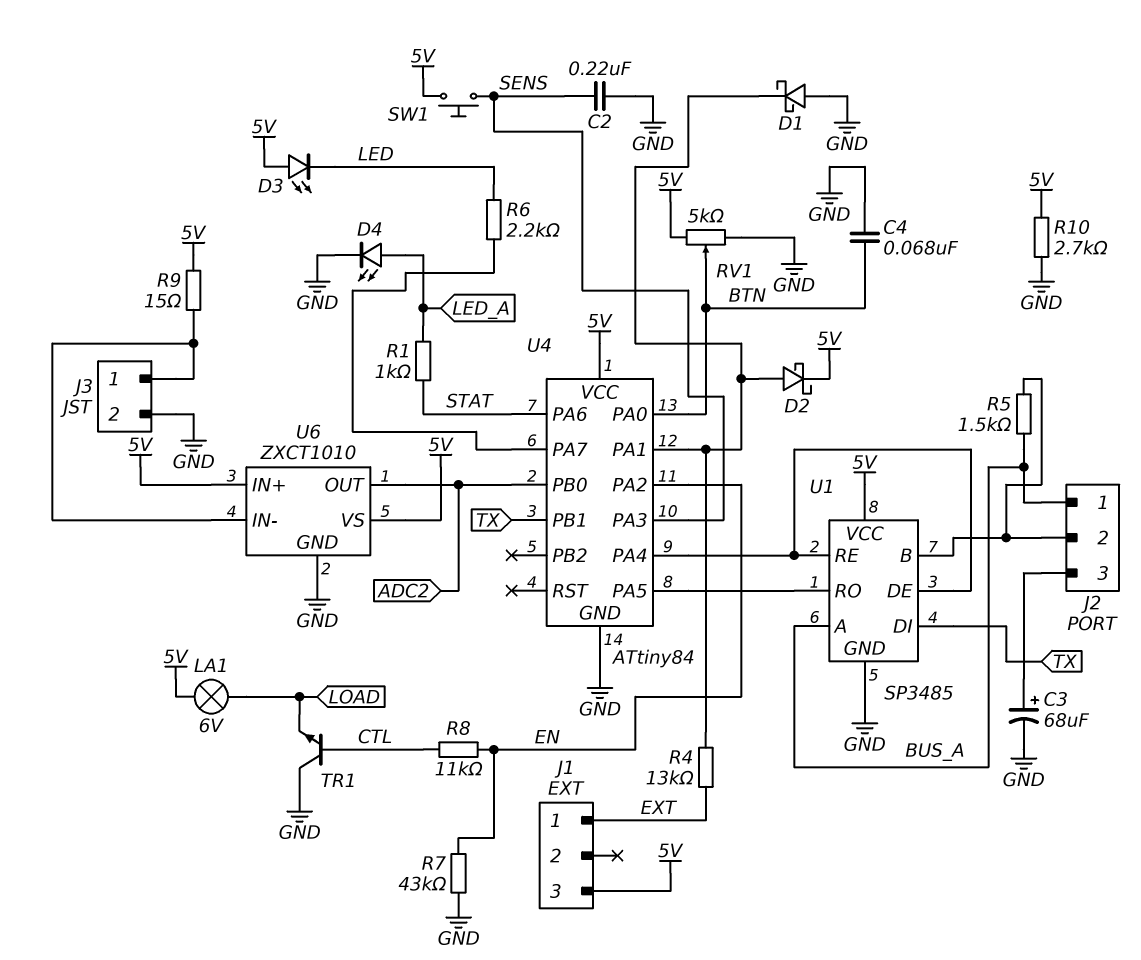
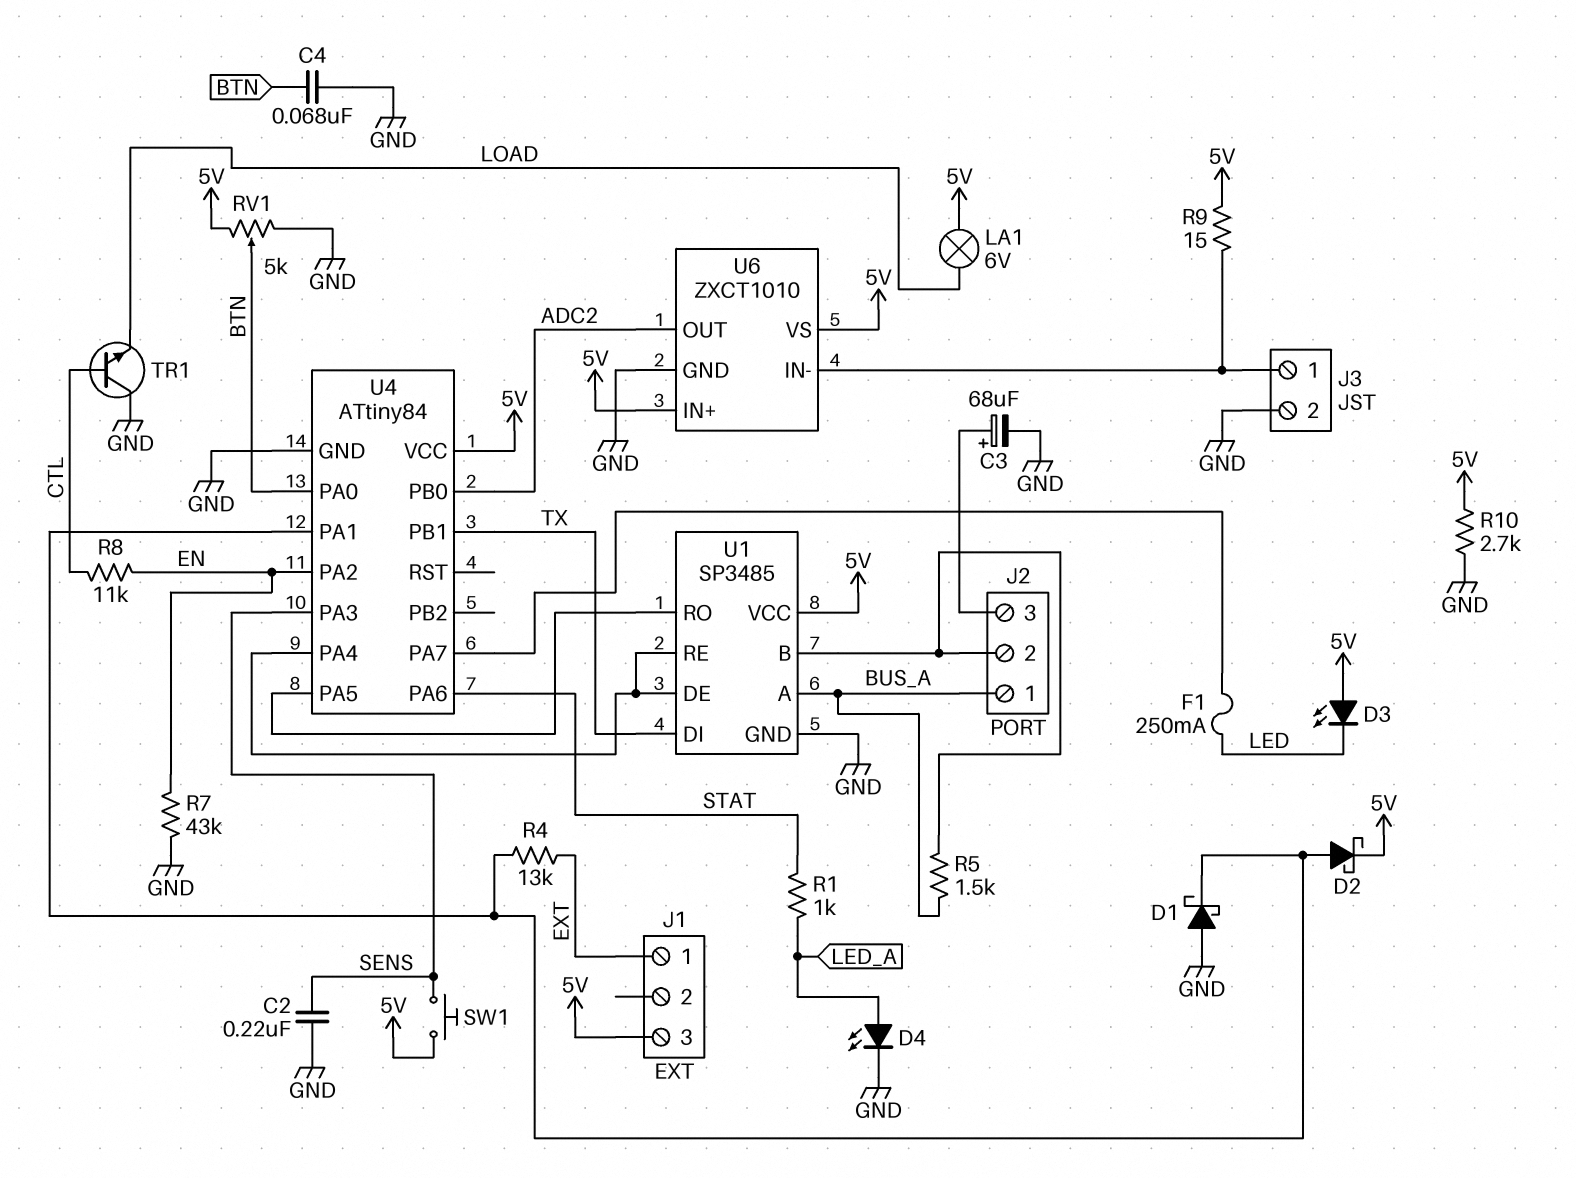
F1: none -> 250mA (LED, U4/PA7)
R6: 2.2k (LED, U4/PA7) -> none

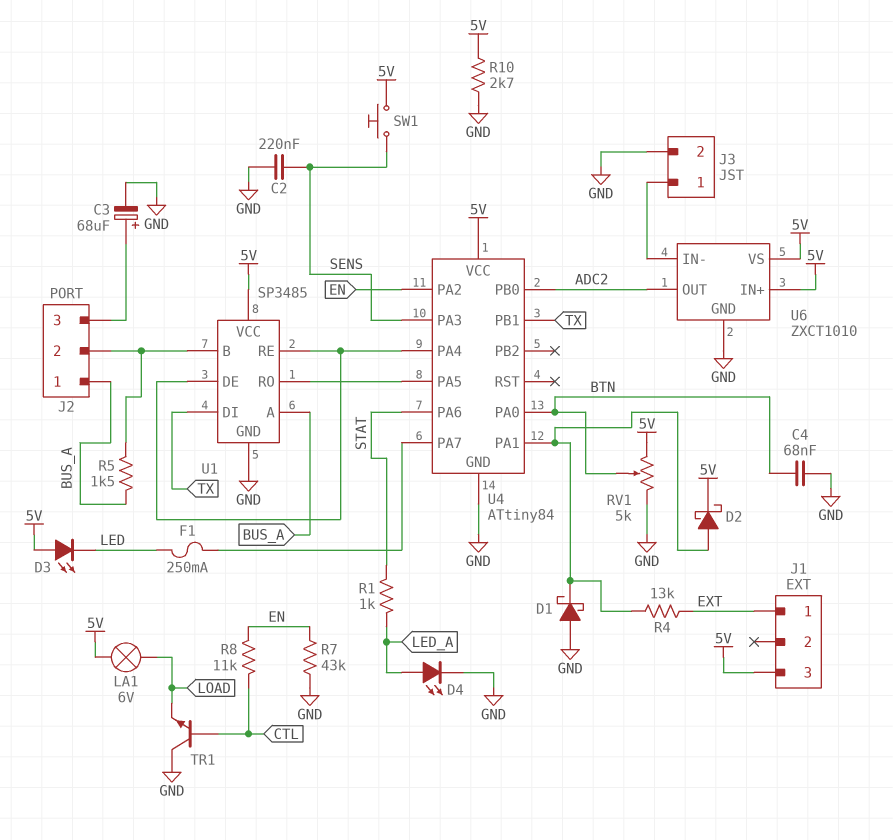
R9: 15 (5V, J3/1) -> none

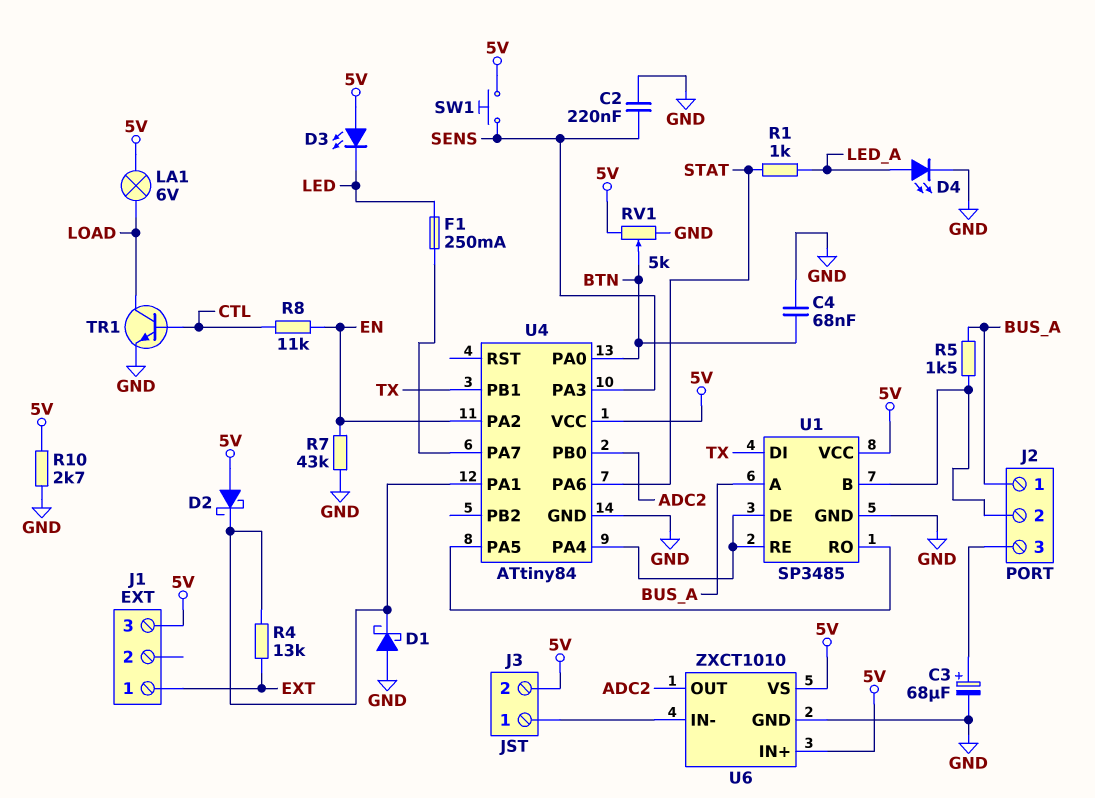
D2: schottky (A U4/PA1, K 5V) -> schottky (A 5V, K U4/PA1)
J3 pin 2: GND -> 5V
TR1: NPN (B CTL, C GND, E LOAD) -> NPN (B CTL, C LOAD, E GND)

